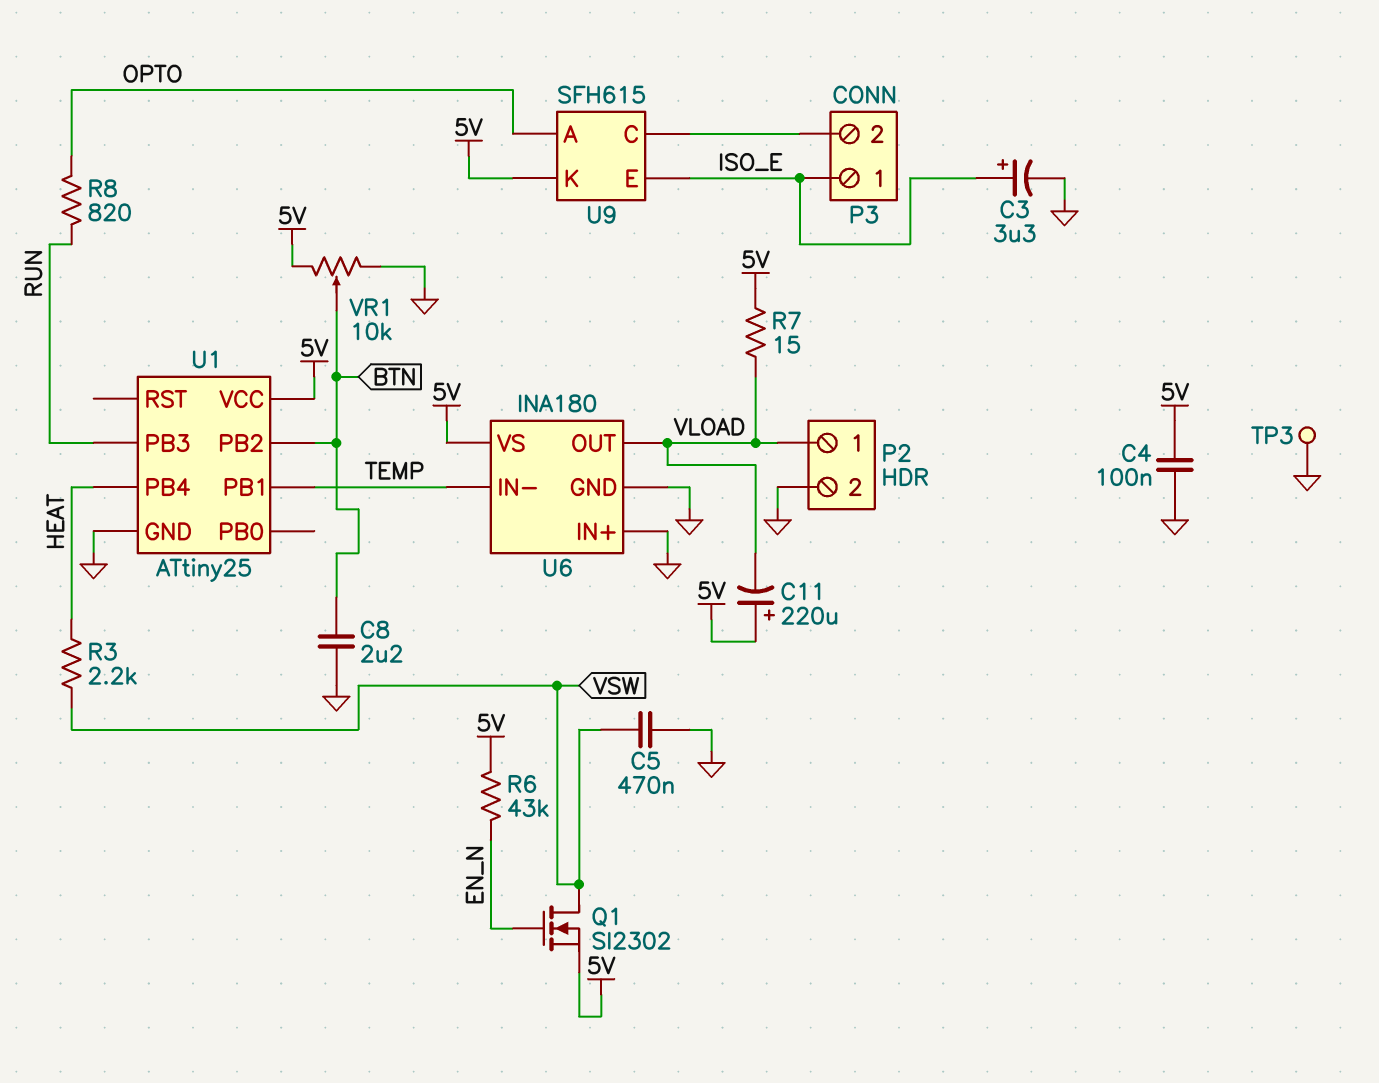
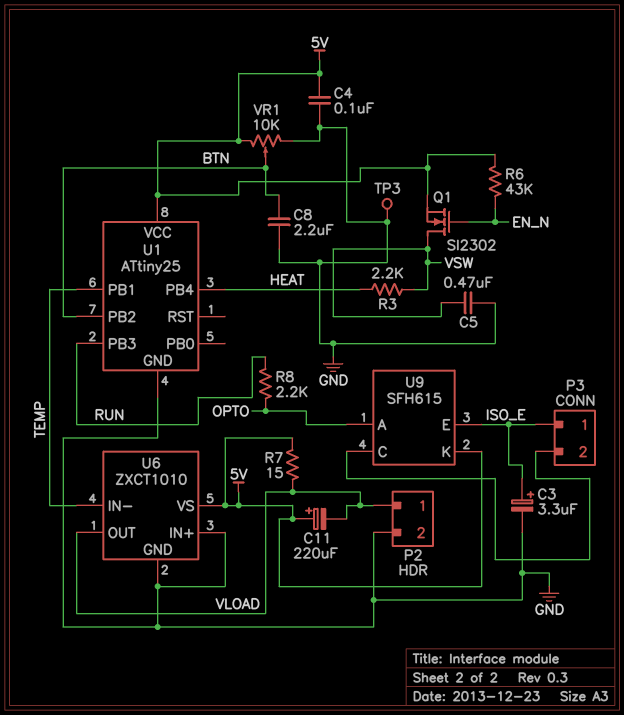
R8: 820 (OPTO, RUN) -> 2.2k (OPTO, RUN)
U6: INA180 -> ZXCT1010

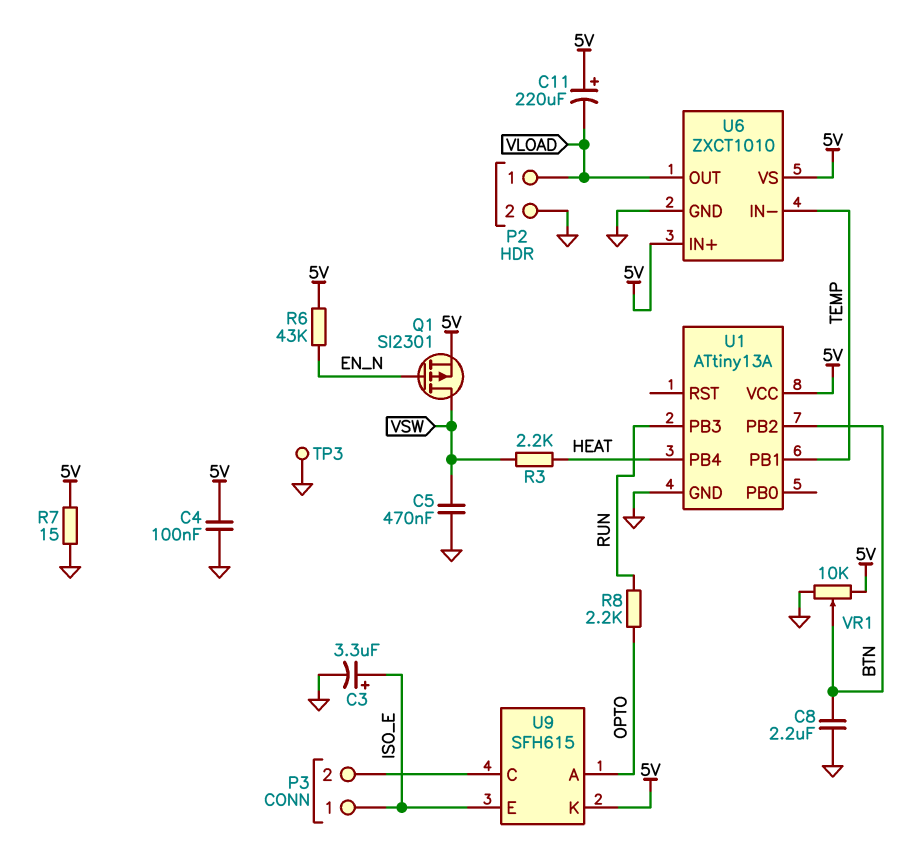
Q1: NMOS SI2302 (G EN_N, D VSW, S 5V) -> PMOS SI2301 (G EN_N, D VSW, S 5V)
R7: 15 (5V, VLOAD) -> 15 (5V, GND)
U1: ATtiny25 -> ATtiny13A
U6 pin IN+: GND -> 5V

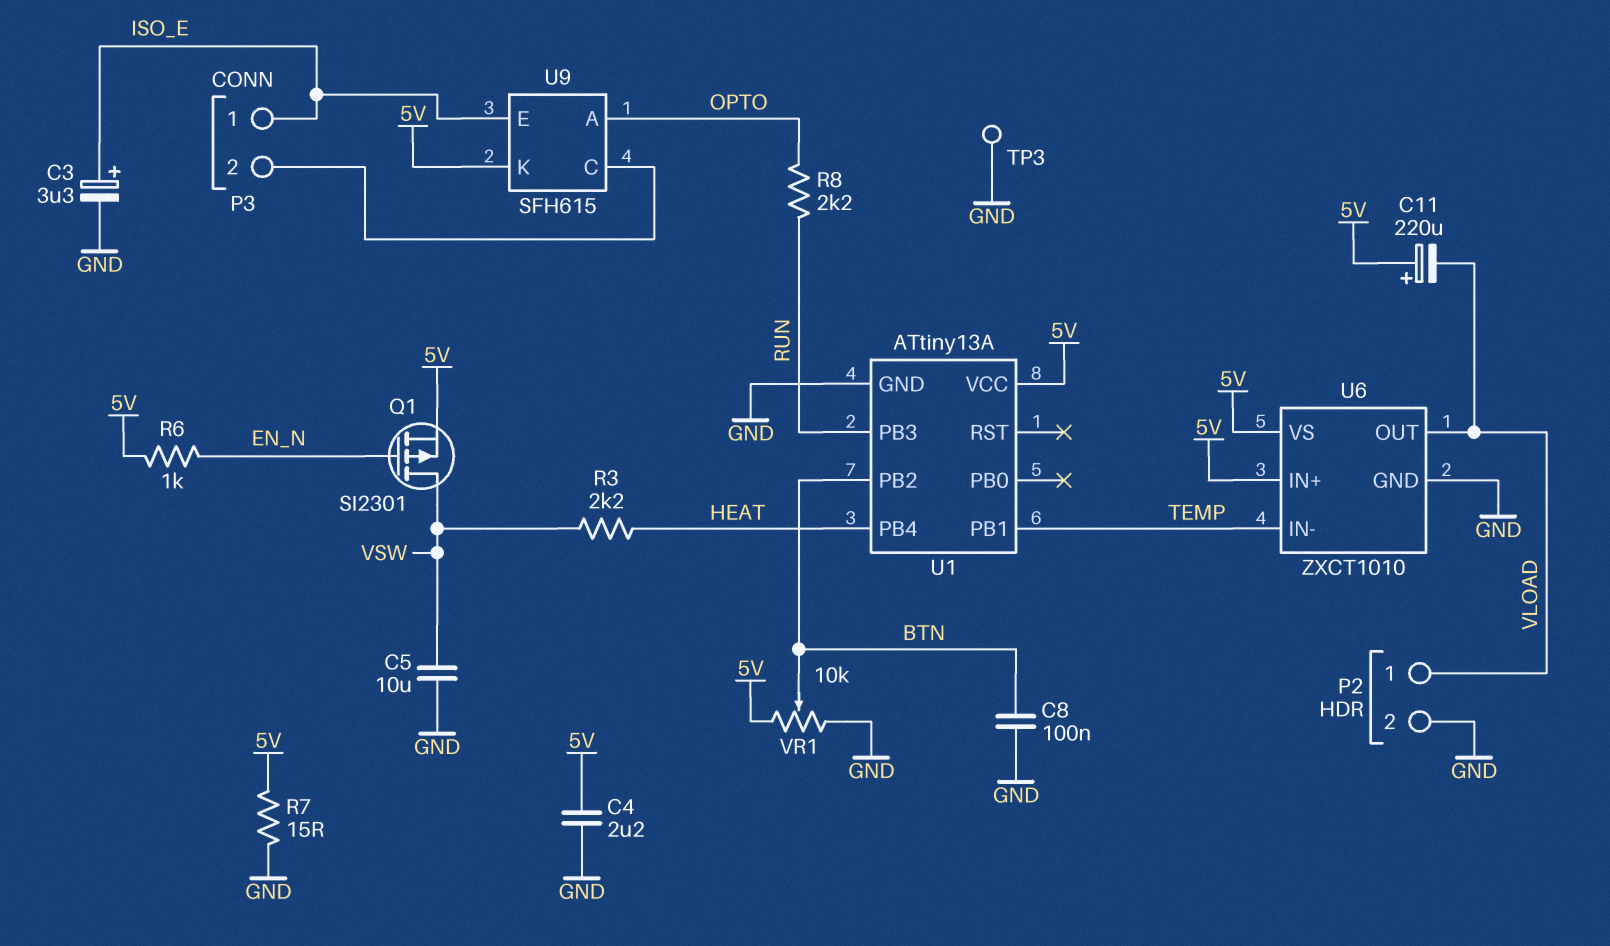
C4: 100nF (5V, GND) -> 2.2uF (5V, GND)
C5: 470nF (GND, VSW) -> 10uF (GND, VSW)
C8: 2.2uF (BTN, GND) -> 100nF (BTN, GND)
R6: 43k (5V, EN_N) -> 1k (5V, EN_N)

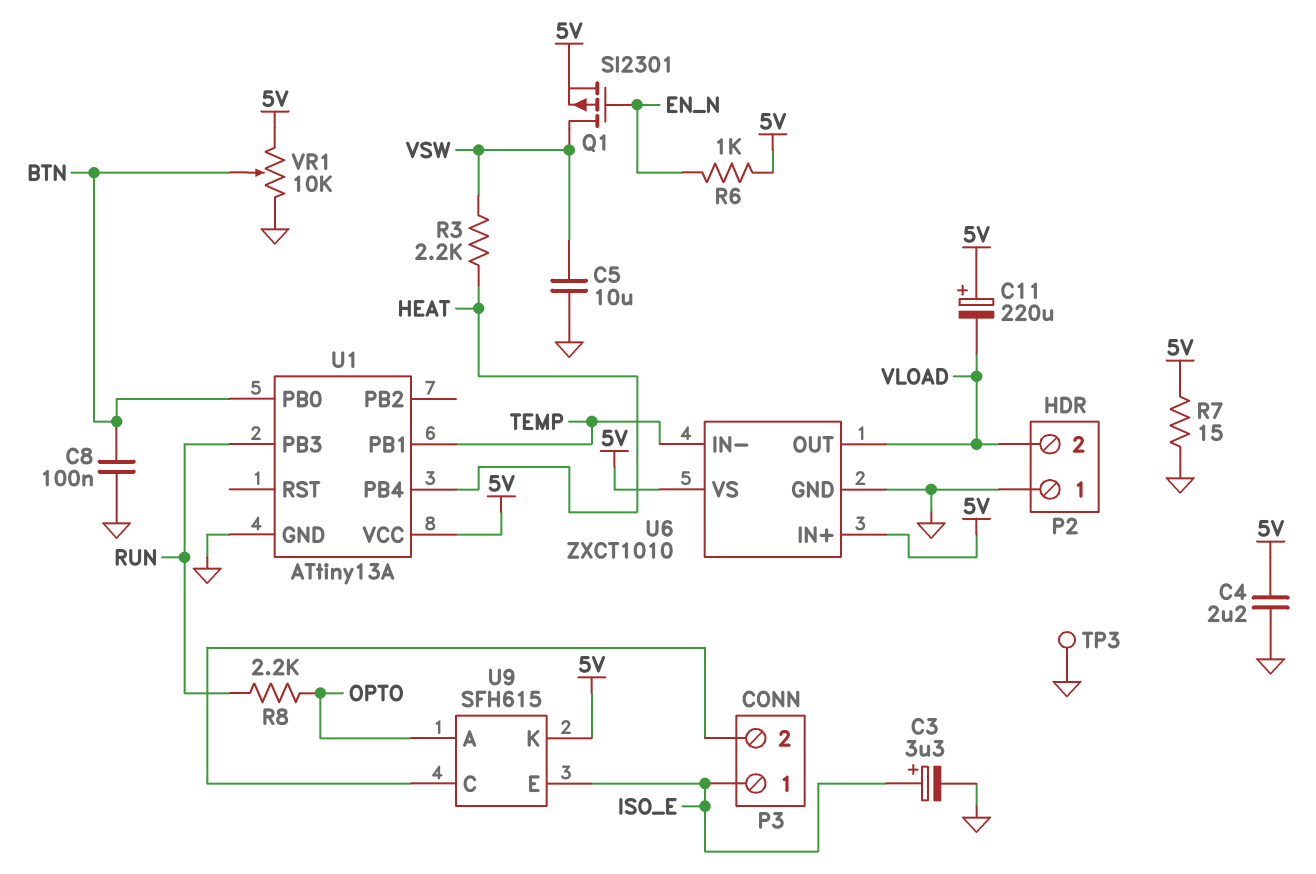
P2 pin 1: VLOAD -> GND
P2 pin 2: GND -> VLOAD
U1 pin PB0: none -> BTN
U1 pin PB2: BTN -> none

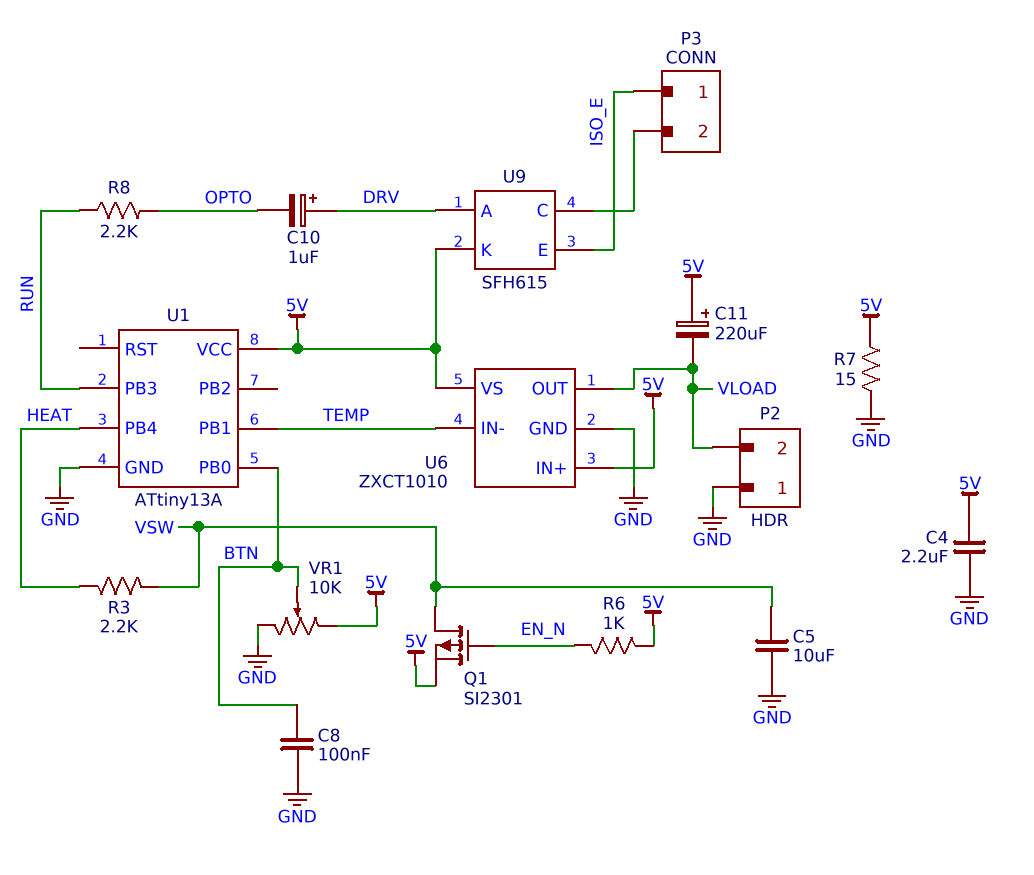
C3: 3.3uF (plus ISO_E, minus GND) -> none
C10: none -> 1uF (plus DRV, minus OPTO)
TP3: test point (GND) -> none
U9 pin A: OPTO -> DRV

